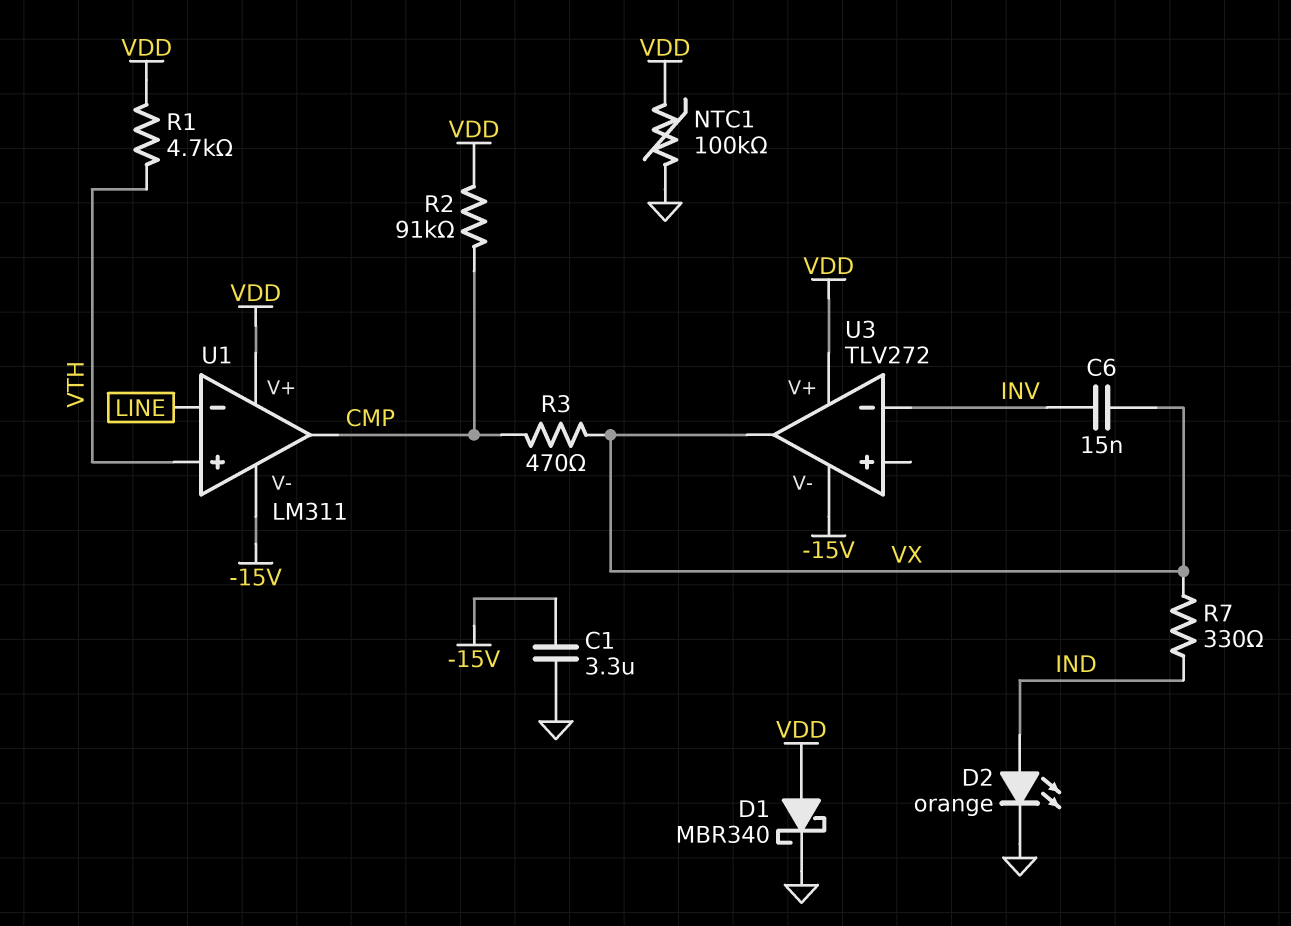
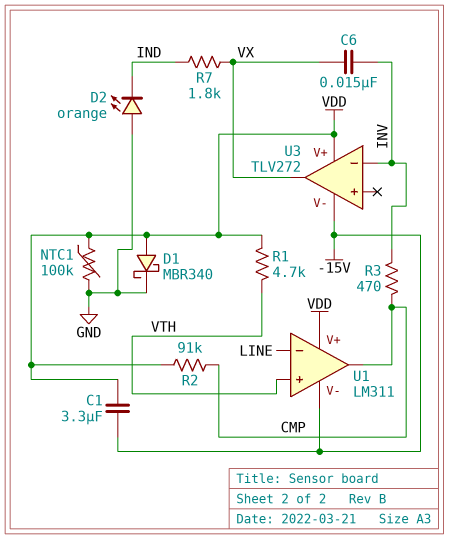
C1: 3.3uF (-15V, GND) -> 3.3uF (-15V, VDD)
D2: LED orange (A IND, K GND) -> LED orange (A GND, K IND)
R3: 470 (CMP, VX) -> 470 (CMP, INV)
R7: 330 (IND, VX) -> 1.8k (IND, VX)

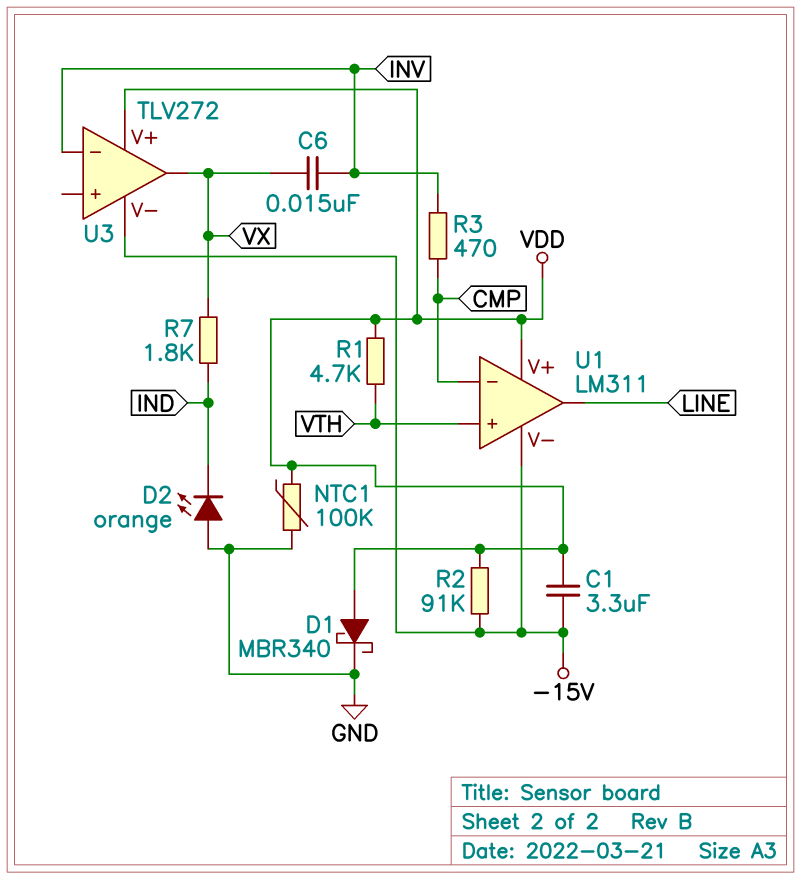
R2: 91k (CMP, VDD) -> 91k (-15V, VDD)
U1 pin in-: LINE -> CMP
U1 pin out: CMP -> LINE

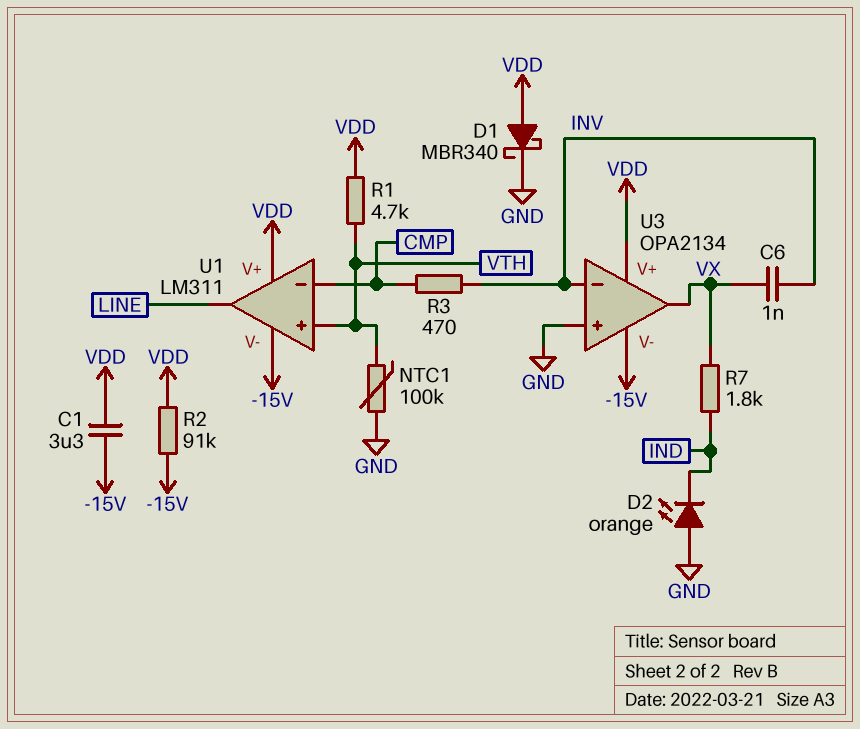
C6: 15nF (INV, VX) -> 1nF (INV, VX)
NTC1: 100k (GND, VDD) -> 100k (GND, VTH)
U3: TLV272 -> OPA2134
U3 pin in+: none -> GND

